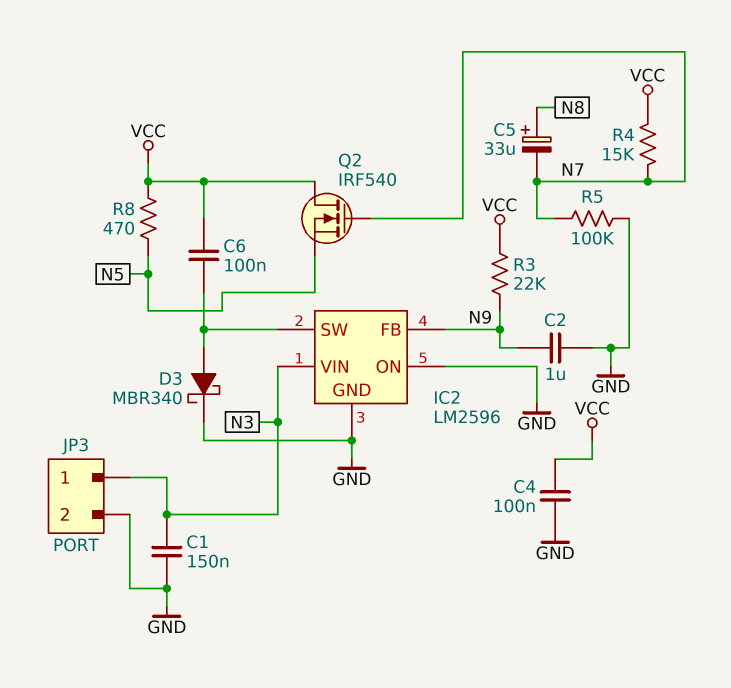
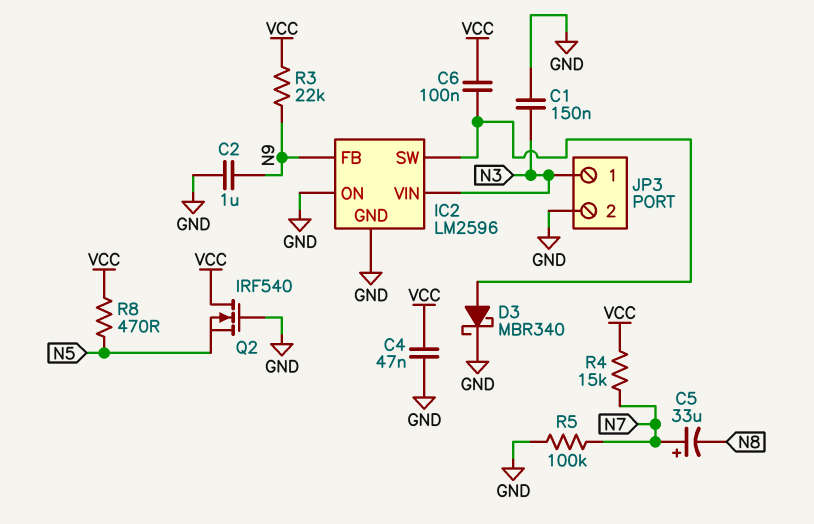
C4: 100nF (GND, VCC) -> 47nF (GND, VCC)
C5: 33uF (plus N8, minus N7) -> 33uF (plus N7, minus N8)
Q2: NMOS IRF540 (G N7, D VCC, S N5) -> NMOS IRF540 (G GND, D VCC, S N5)

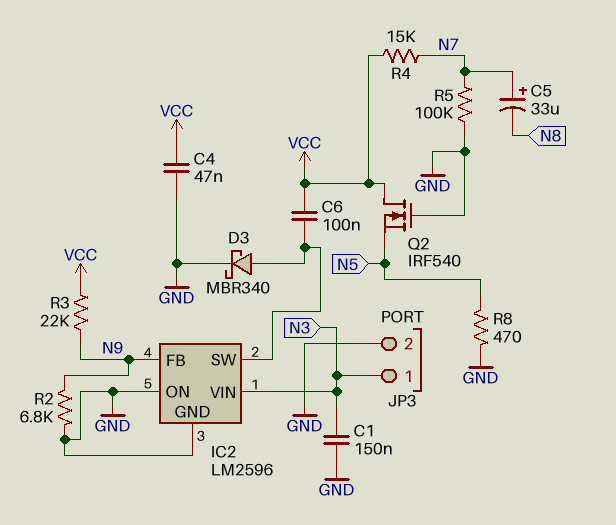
C2: 1uF (GND, N9) -> none
R2: none -> 6.8k (GND, N9)
R8: 470 (N5, VCC) -> 470 (GND, N5)

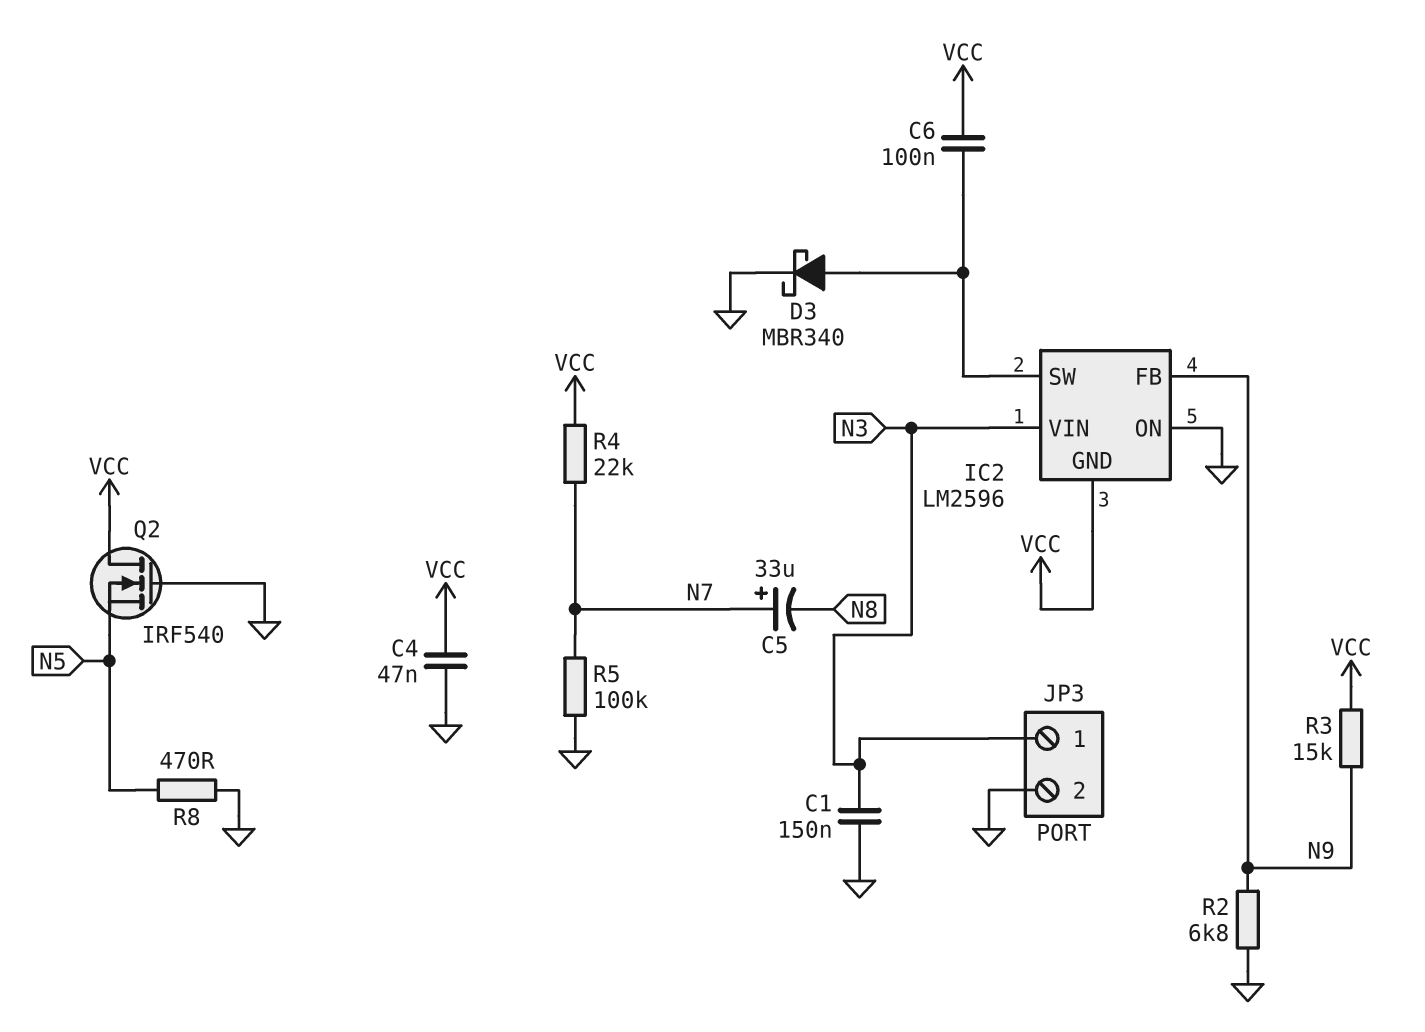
IC2 pin GND: GND -> VCC
R3: 22k (N9, VCC) -> 15k (N9, VCC)
R4: 15k (N7, VCC) -> 22k (N7, VCC)

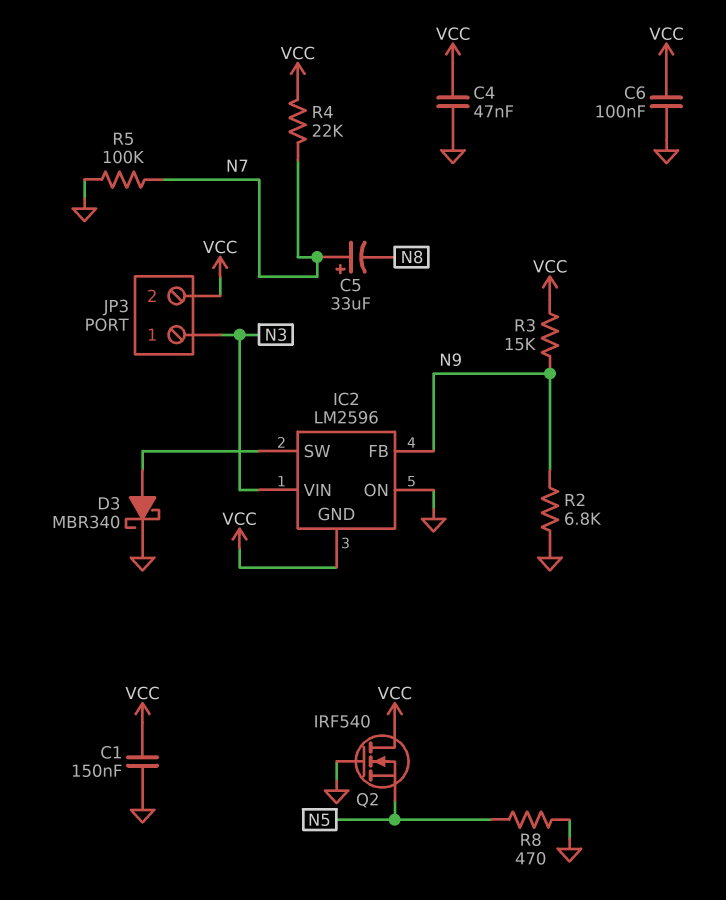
C1: 150nF (GND, N3) -> 150nF (GND, VCC)
C6: 100nF (IC2/SW, VCC) -> 100nF (GND, VCC)
JP3 pin 2: GND -> VCC

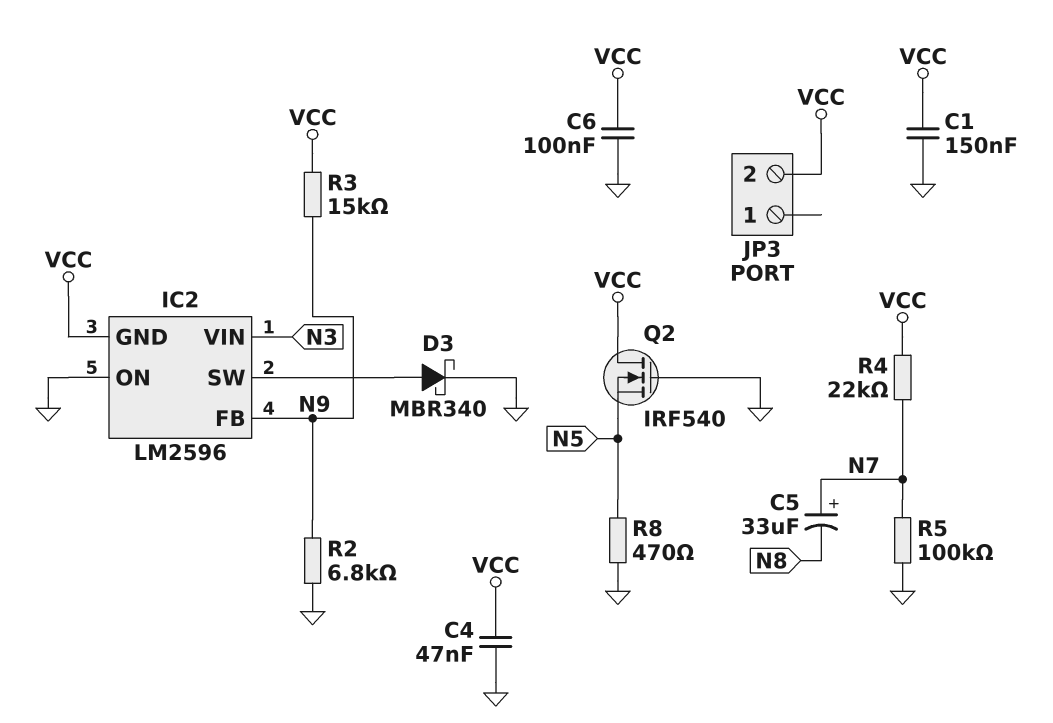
JP3 pin 1: N3 -> none

